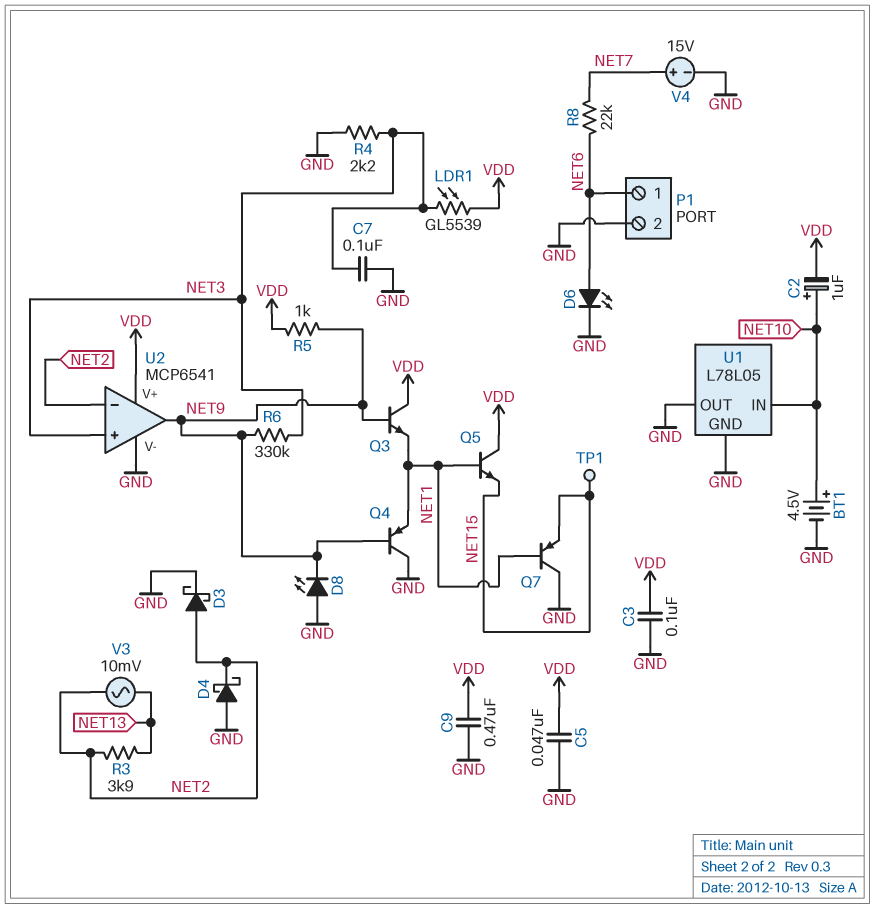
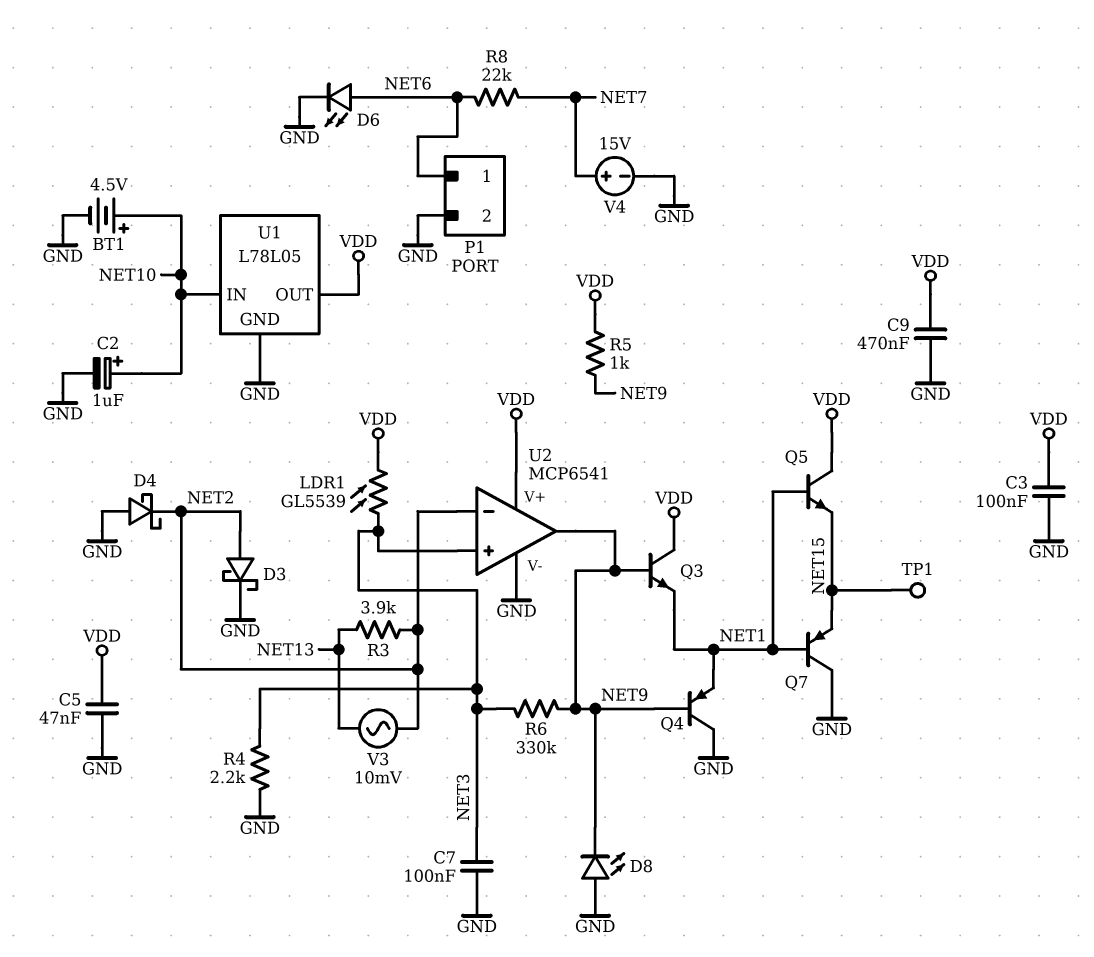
C2: 1uF (plus NET10, minus VDD) -> 1uF (plus NET10, minus GND)
U1 pin OUT: GND -> VDD

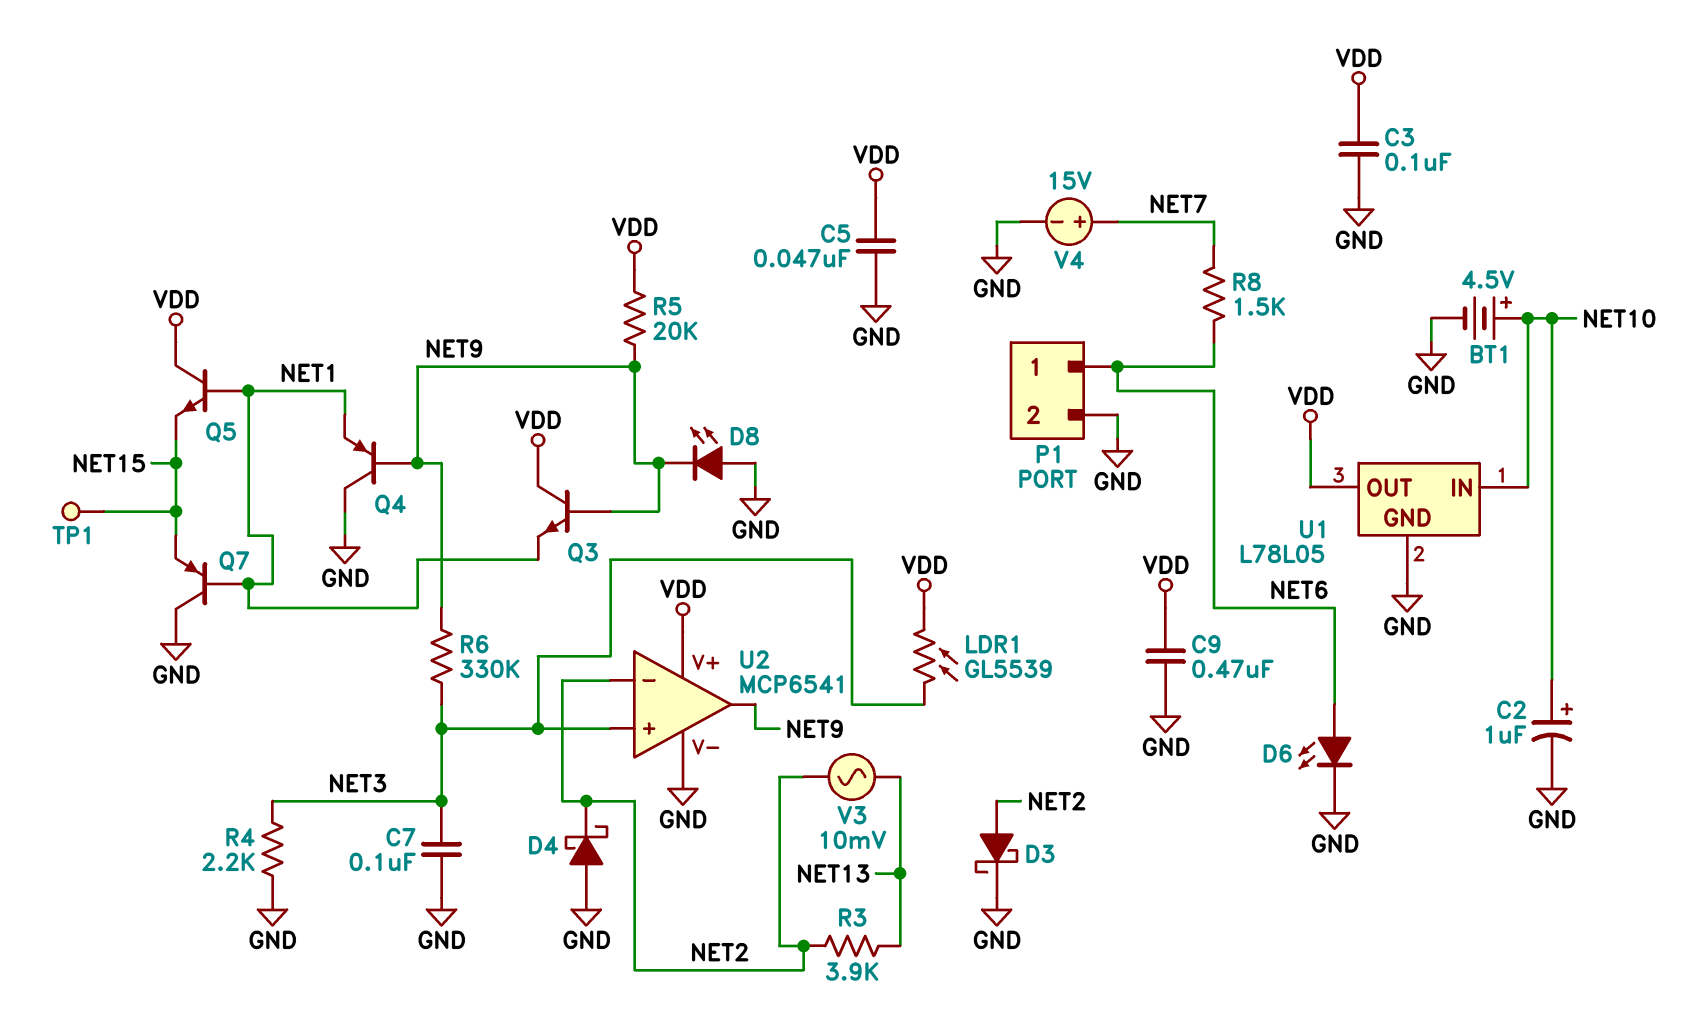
R5: 1k (NET9, VDD) -> 20k (NET9, VDD)
R8: 22k (NET6, NET7) -> 1.5k (NET6, NET7)

